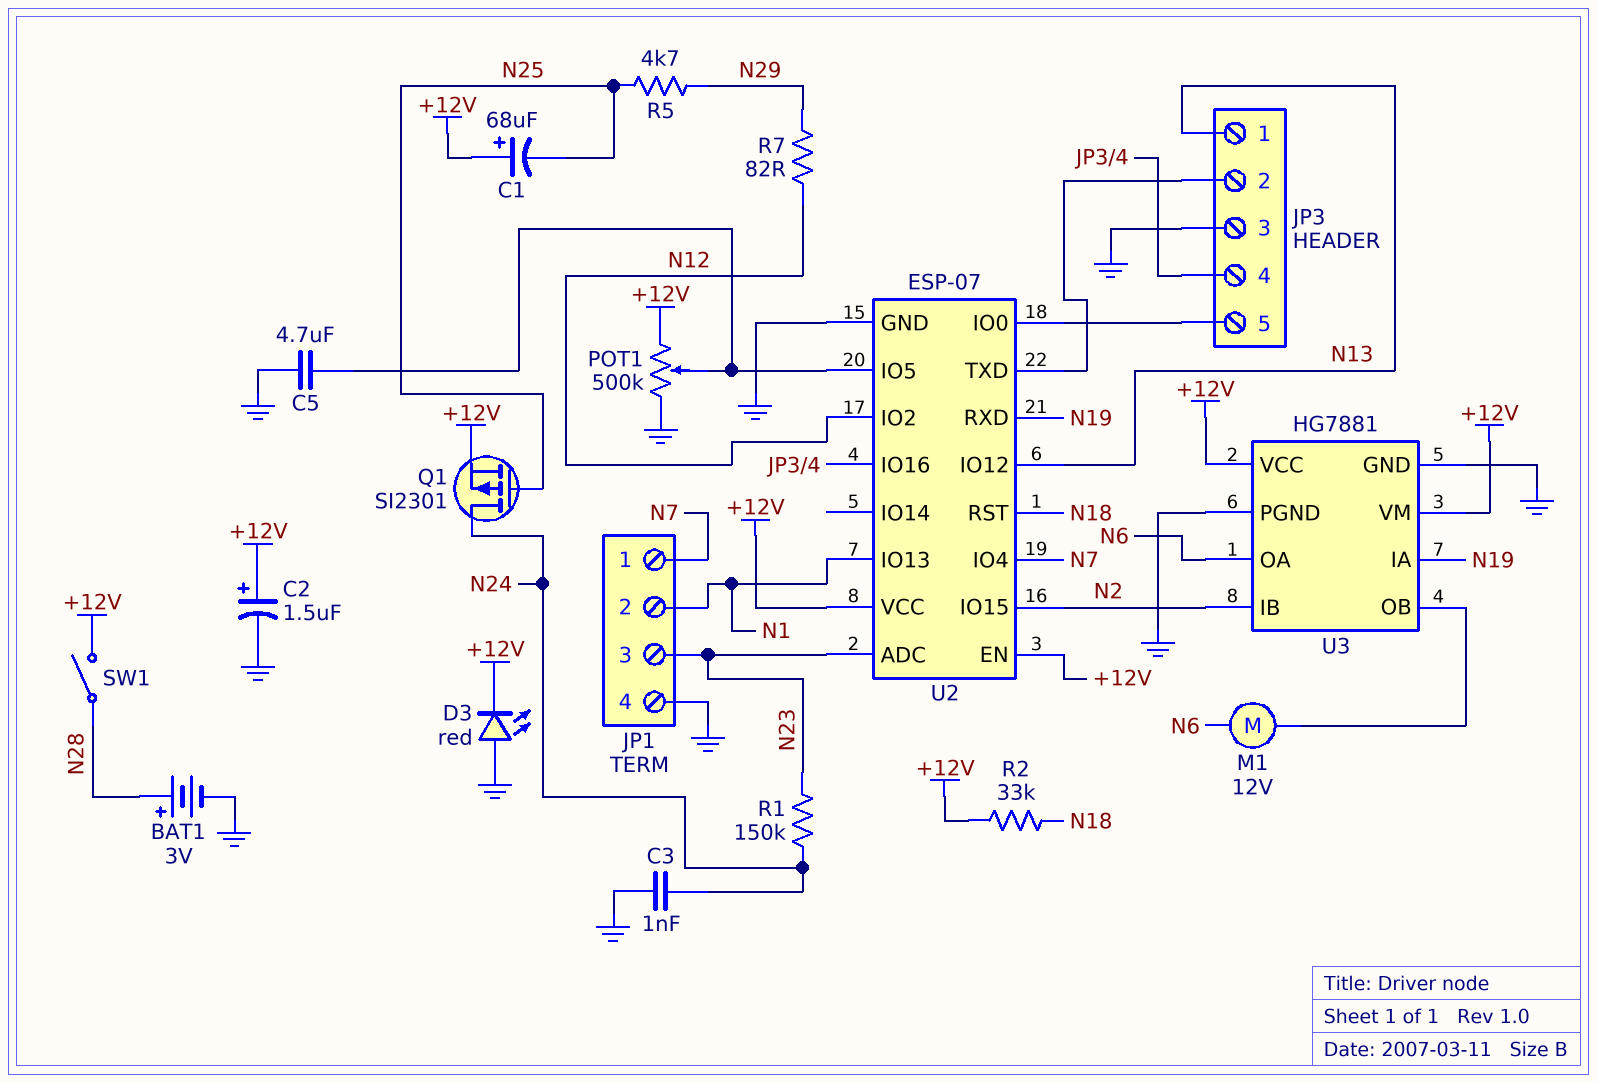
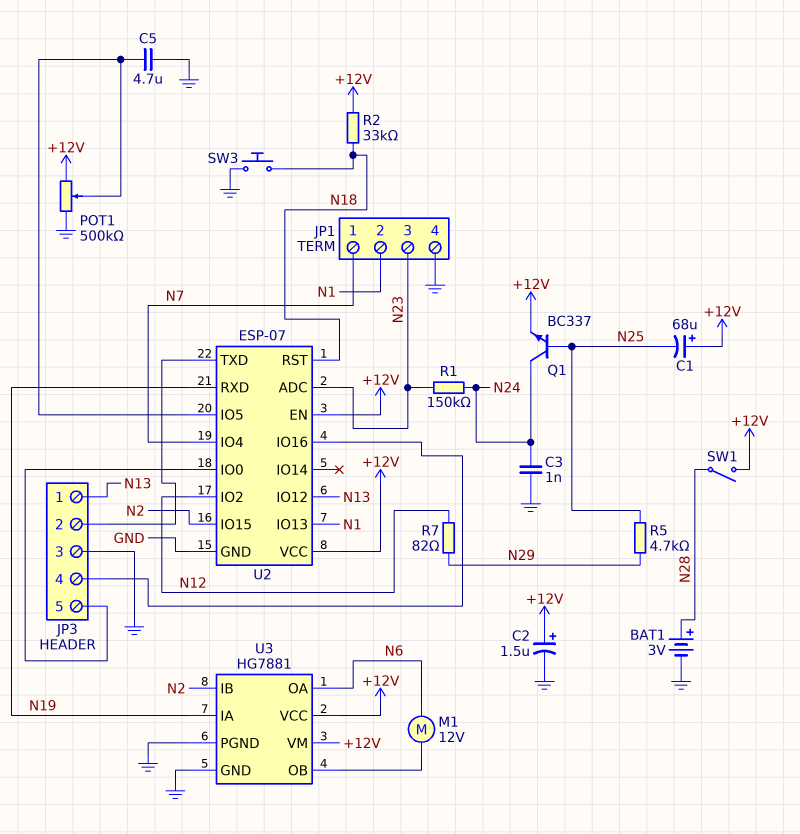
D3: LED red (A GND, K +12V) -> none
Q1: PMOS SI2301 (G N25, D N24, S +12V) -> NPN BC337 (B N25, C N24, E +12V)
SW3: none -> button (GND, N18)

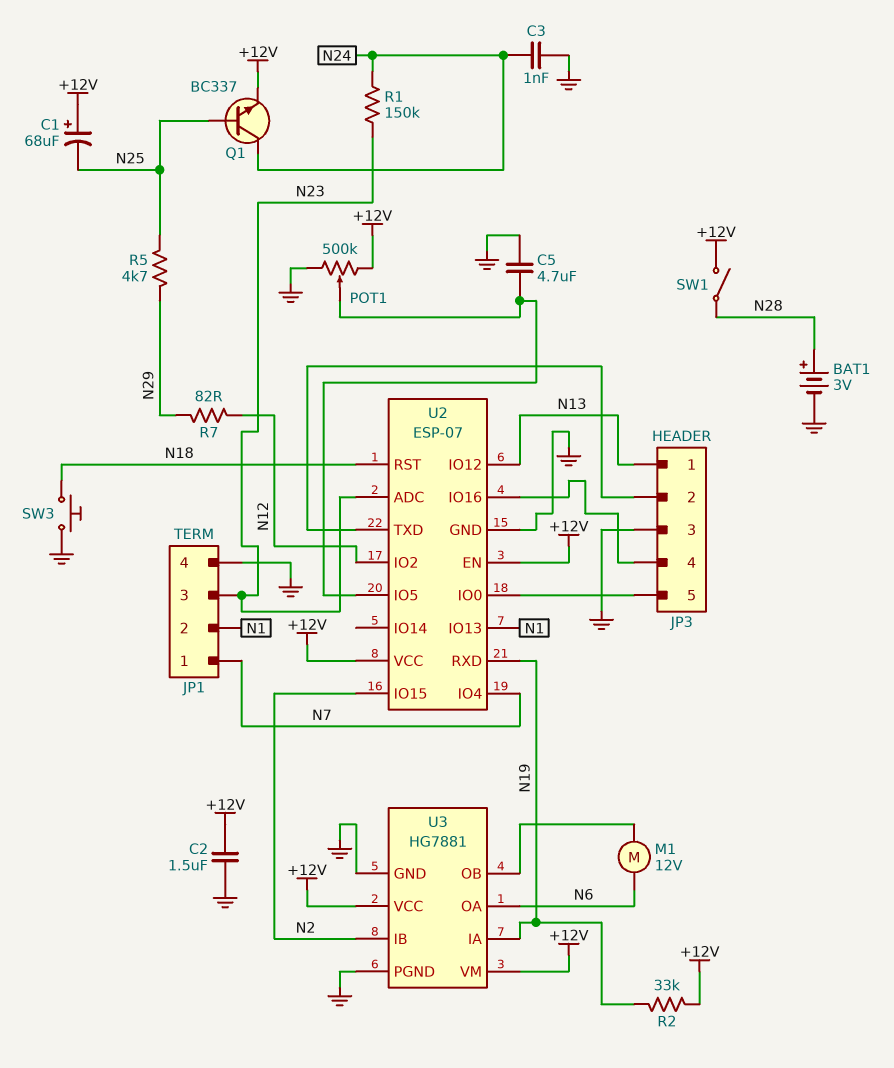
C2: 1.5uF (plus +12V, minus GND) -> 1.5uF (+12V, GND)
R2: 33k (+12V, N18) -> 33k (+12V, N19)

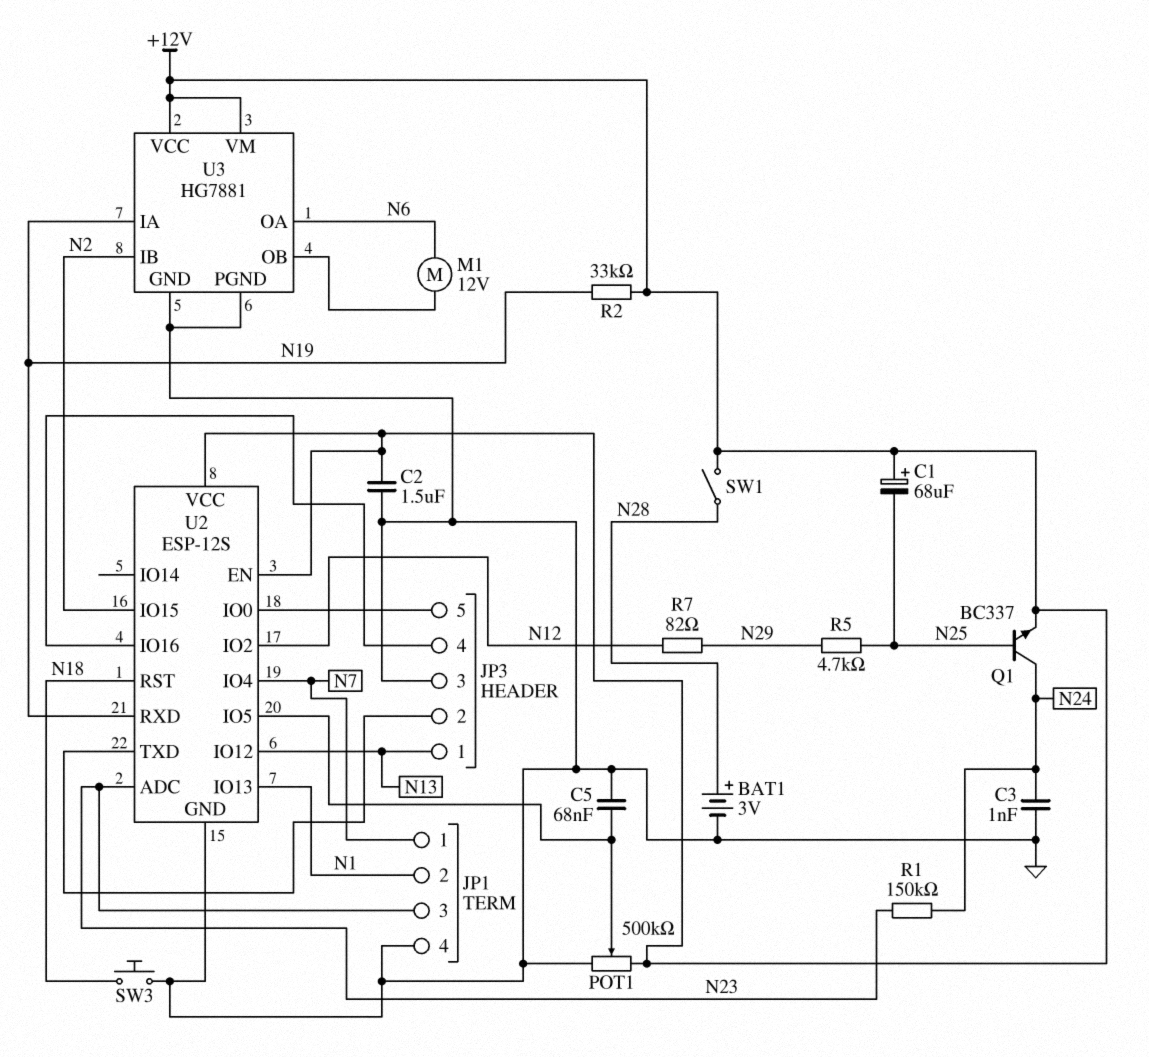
C5: 4.7uF (GND, U2/IO5) -> 68nF (GND, U2/IO5)
U2: ESP-07 -> ESP-12S

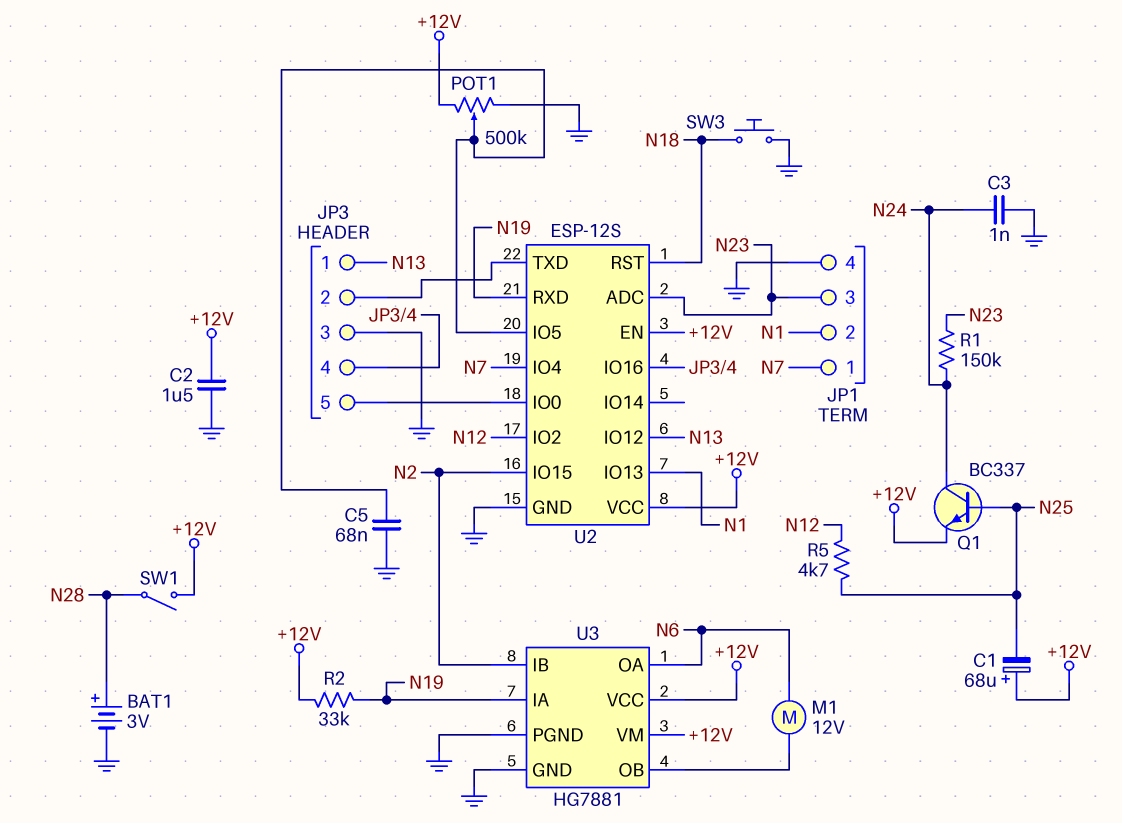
R5: 4.7k (N25, N29) -> 4.7k (N12, N25)
R7: 82 (N12, N29) -> none

